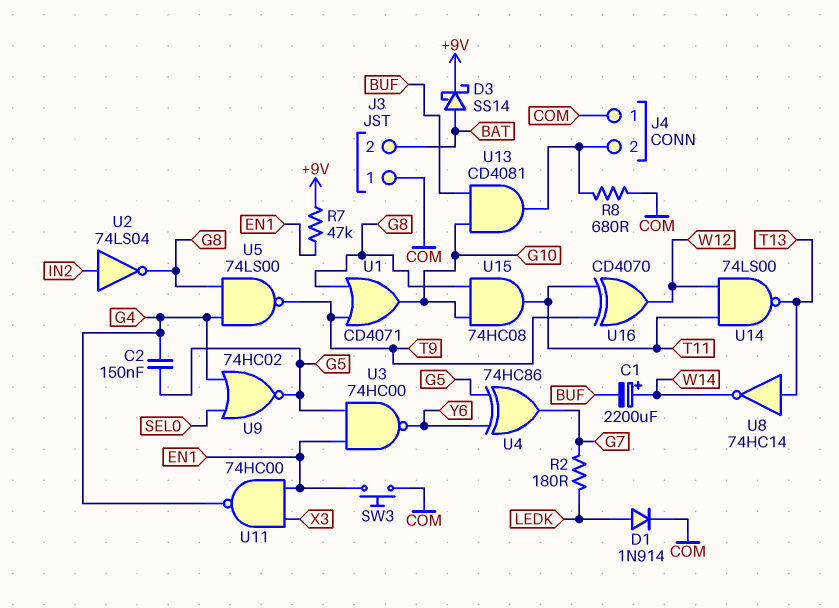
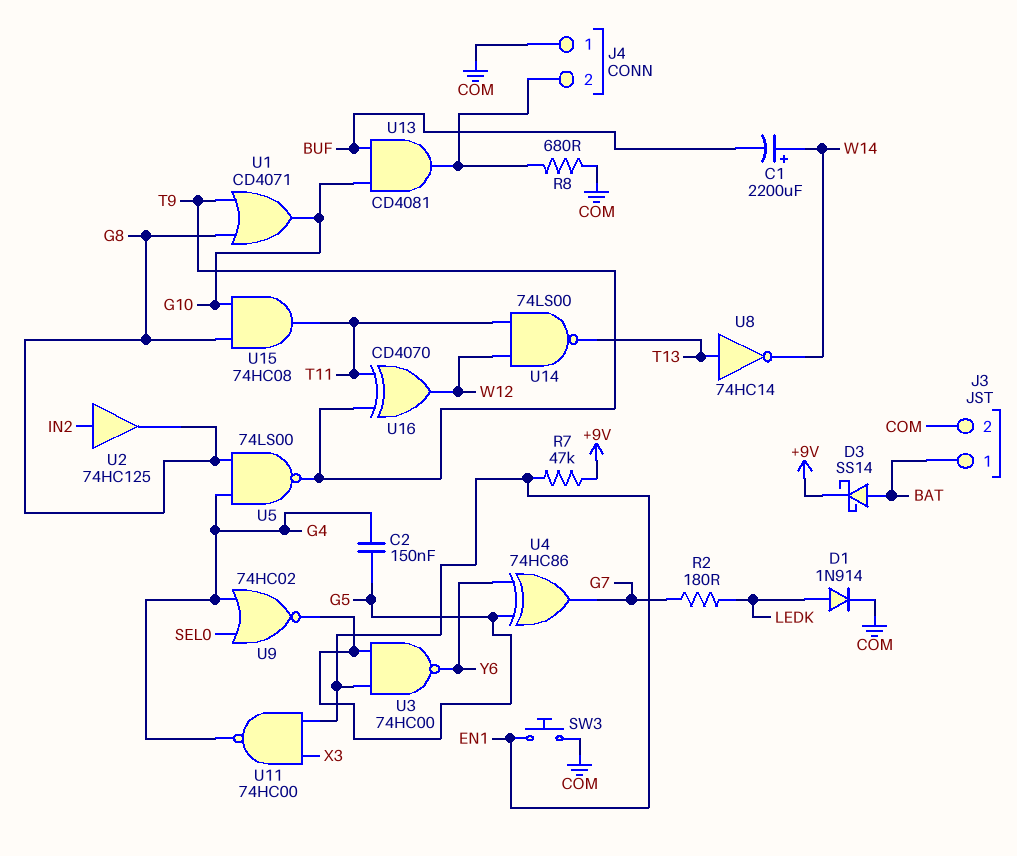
J3 pin 1: COM -> BAT
J3 pin 2: BAT -> COM
U2: NOT 74LS04 (in IN2, out G8) -> buffer 74HC125 (in IN2, out G8)

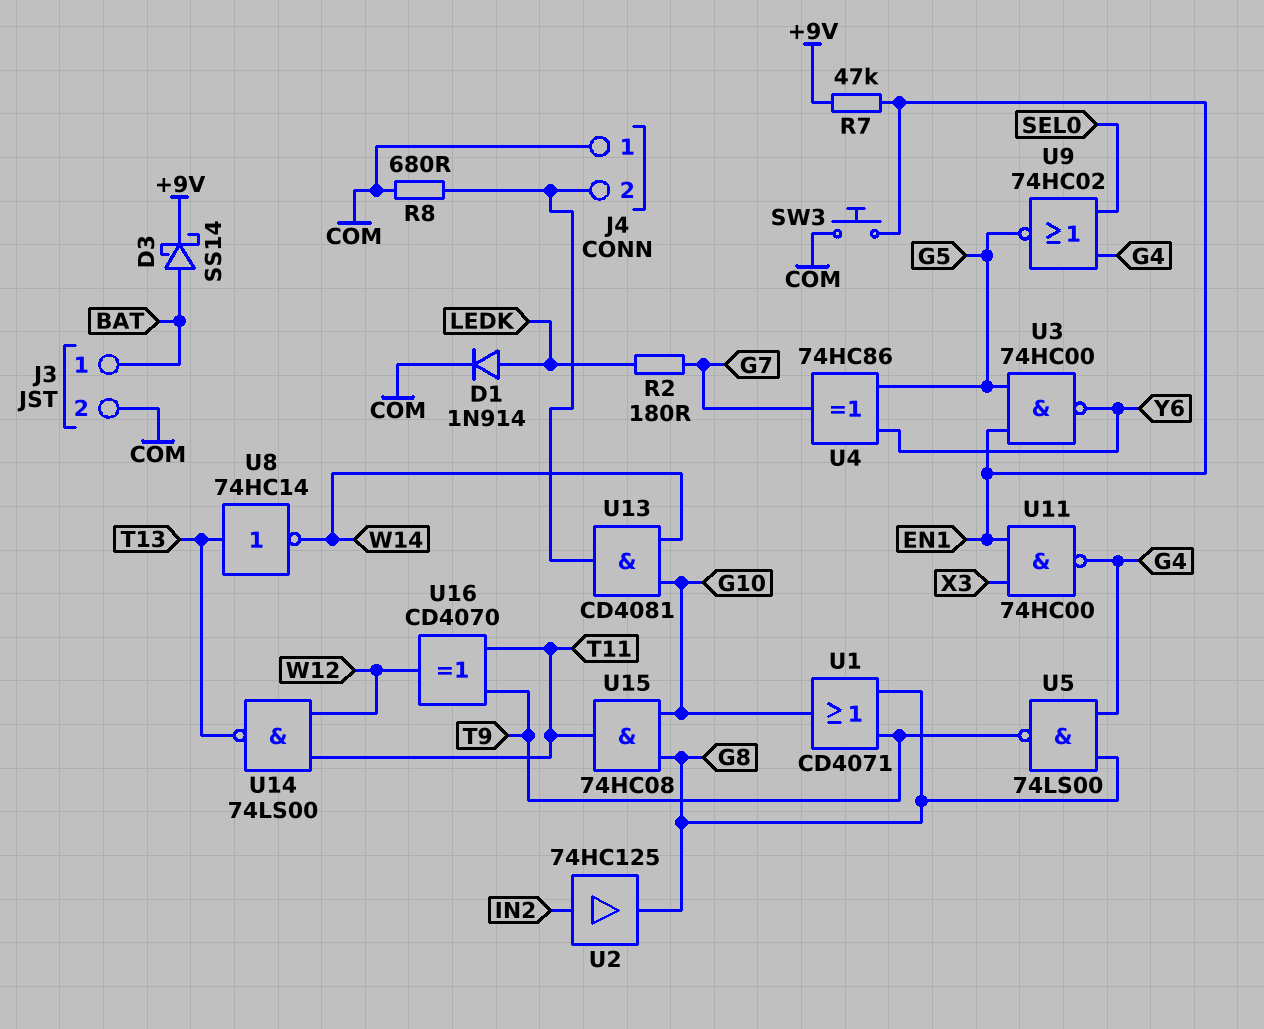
C1: 2200uF (plus W14, minus BUF) -> none
C2: 150nF (G4, G5) -> none
U13: AND CD4081 (in BUF, in G10, out J4/2) -> AND CD4081 (in G10, in W14, out J4/2)

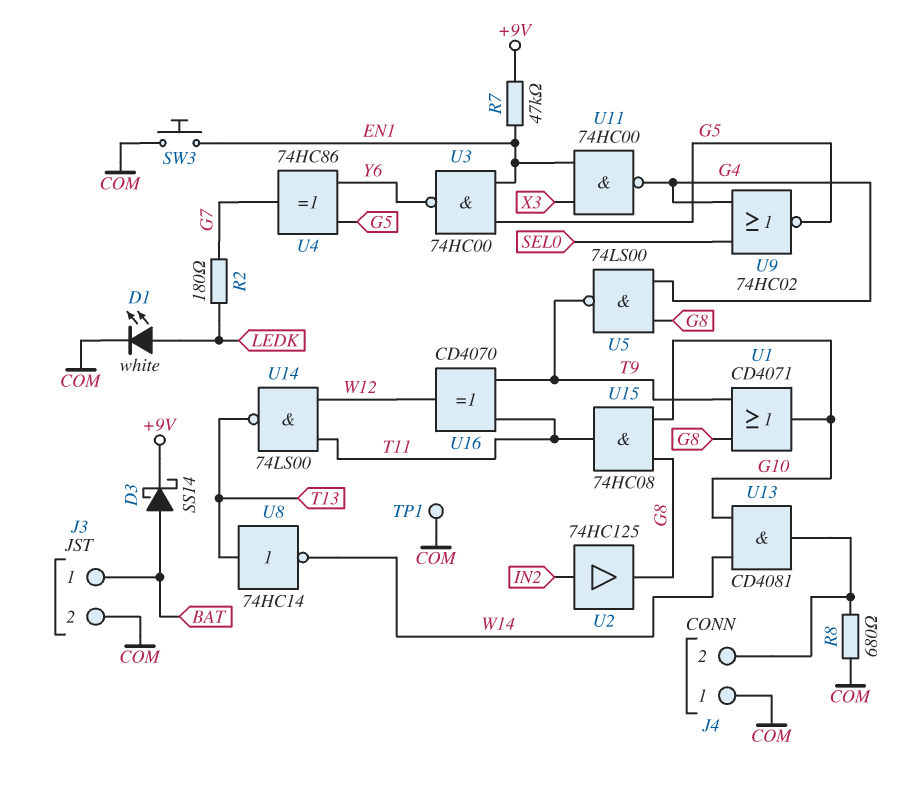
D1: diode 1N914 (A LEDK, K COM) -> LED white (A LEDK, K COM)
TP1: none -> test point (COM)

